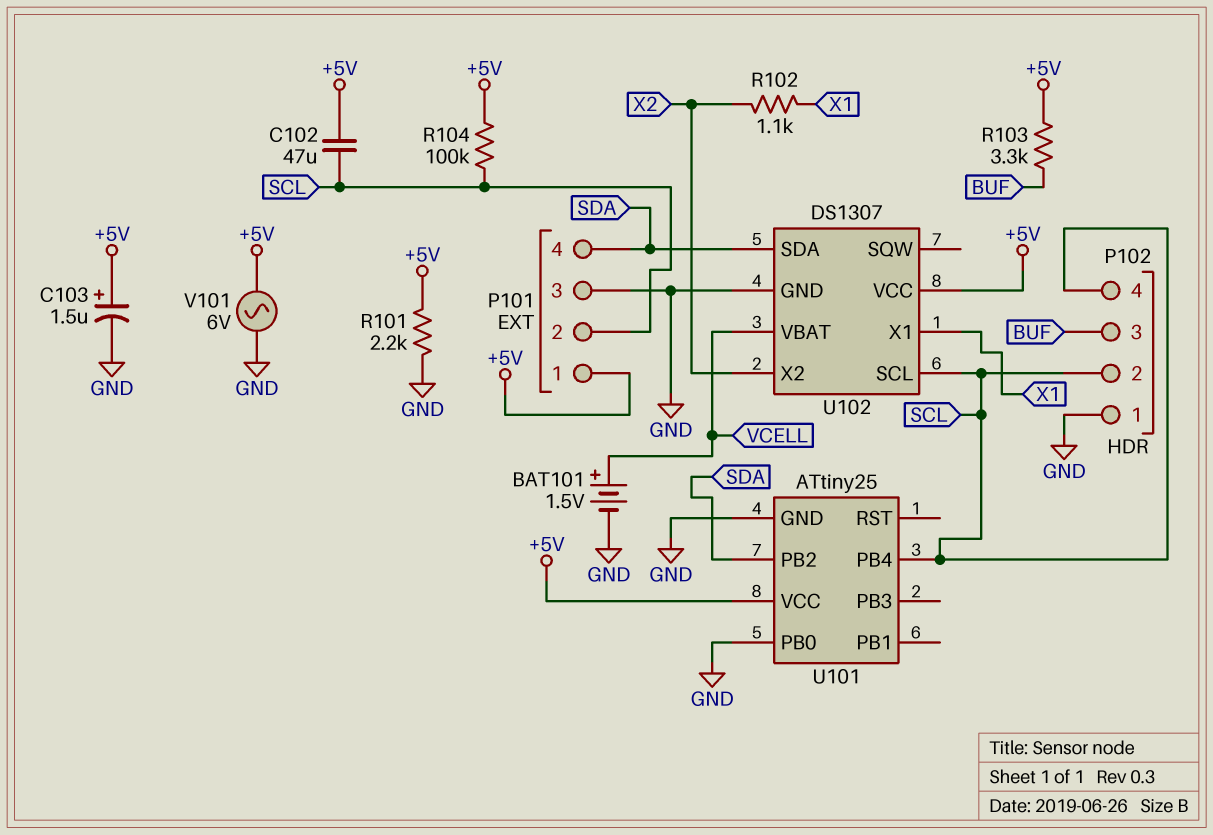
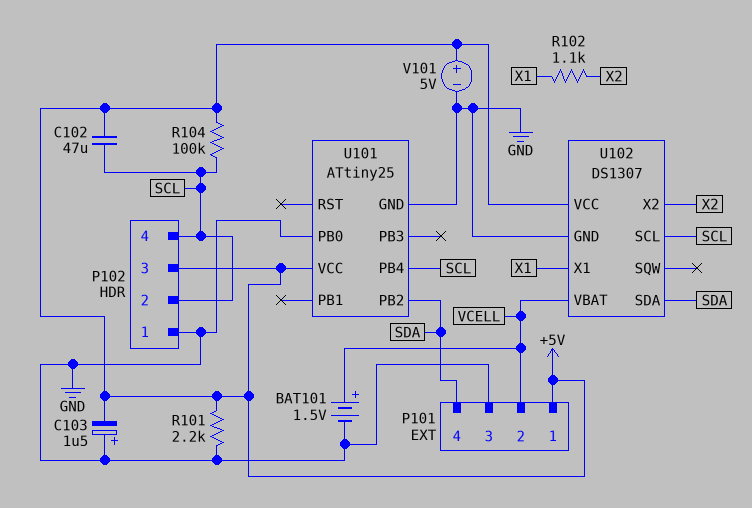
C103: 1.5uF (plus +5V, minus GND) -> 1.5uF (plus GND, minus +5V)
P101 pin 2: SCL -> VCELL
P102 pin 3: BUF -> +5V
R103: 3.3k (+5V, BUF) -> none
V101: AC 6V (+5V, GND) -> 5V (plus +5V, minus GND)

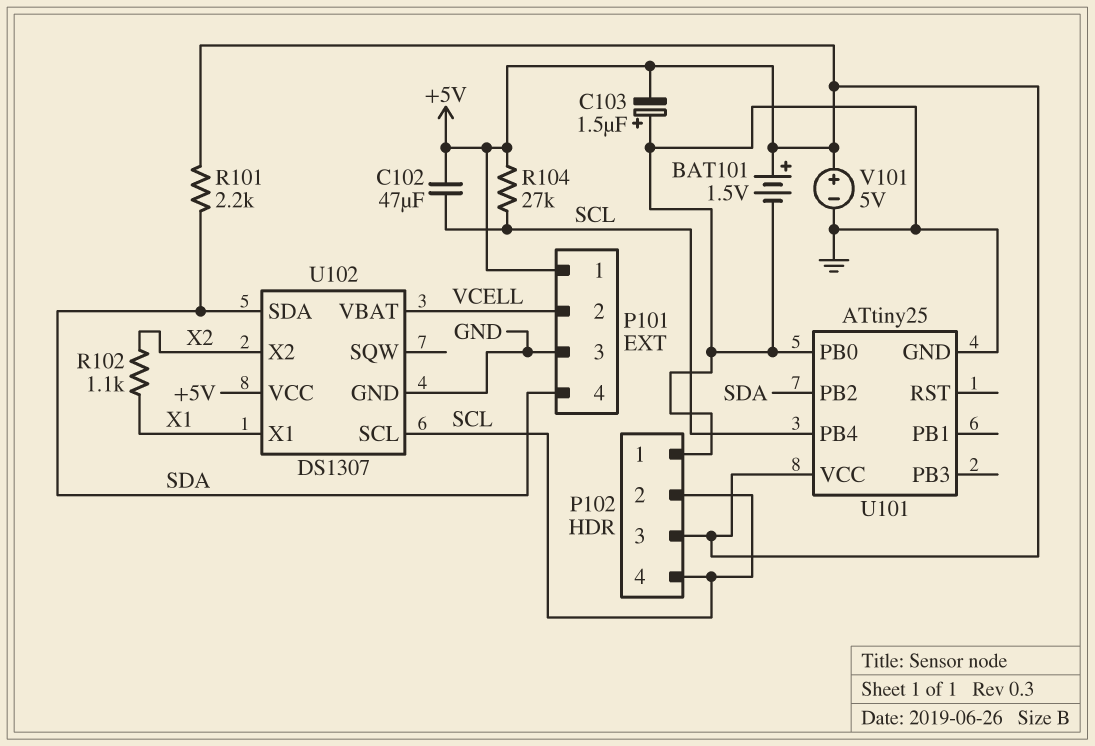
BAT101: 1.5V (plus VCELL, minus GND) -> 1.5V (plus +5V, minus GND)
R101: 2.2k (+5V, GND) -> 2.2k (+5V, SDA)
R104: 100k (+5V, SCL) -> 27k (+5V, SCL)

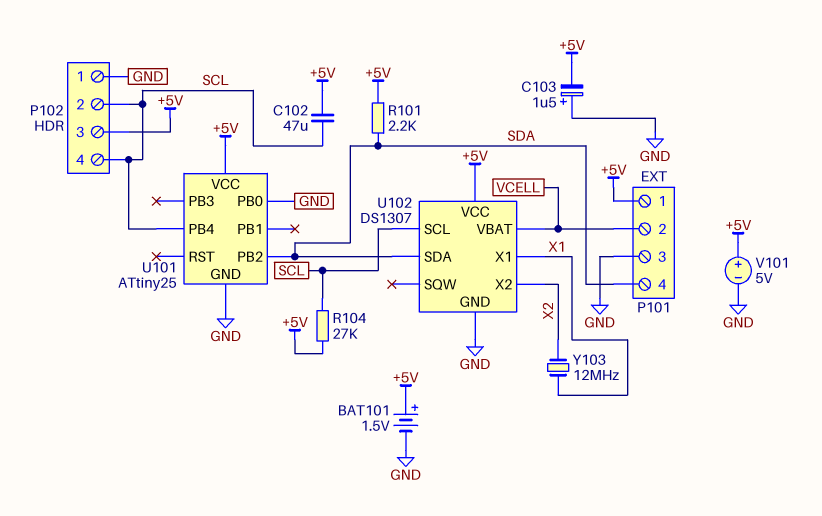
R102: 1.1k (X1, X2) -> none
Y103: none -> 12MHz (X1, X2)

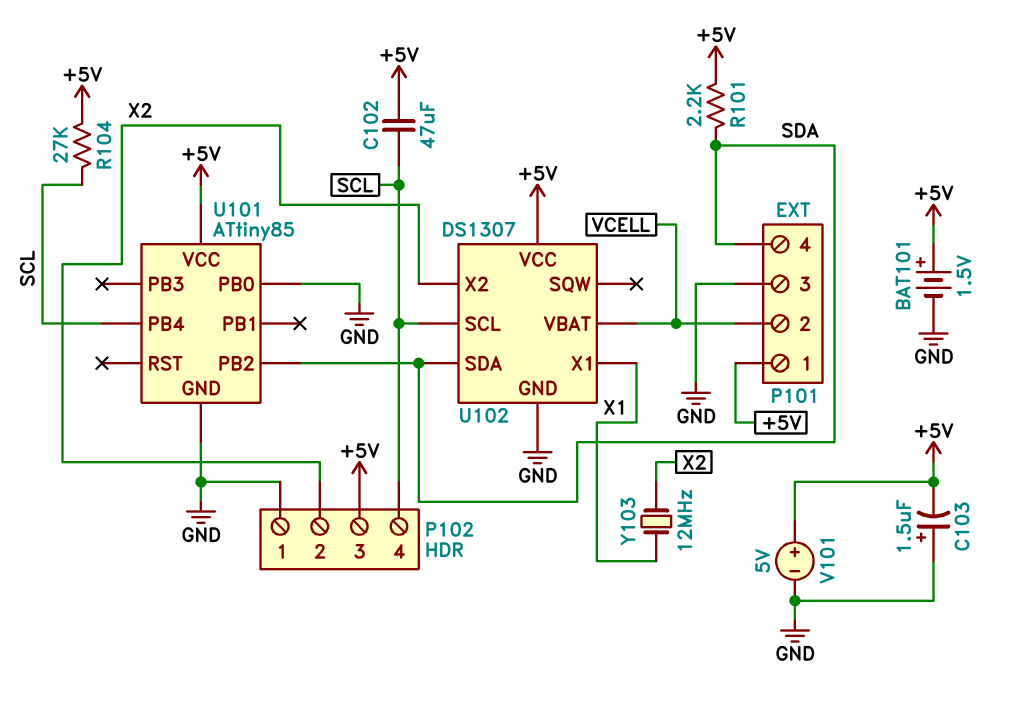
P102 pin 2: SCL -> X2
U101: ATtiny25 -> ATtiny85

